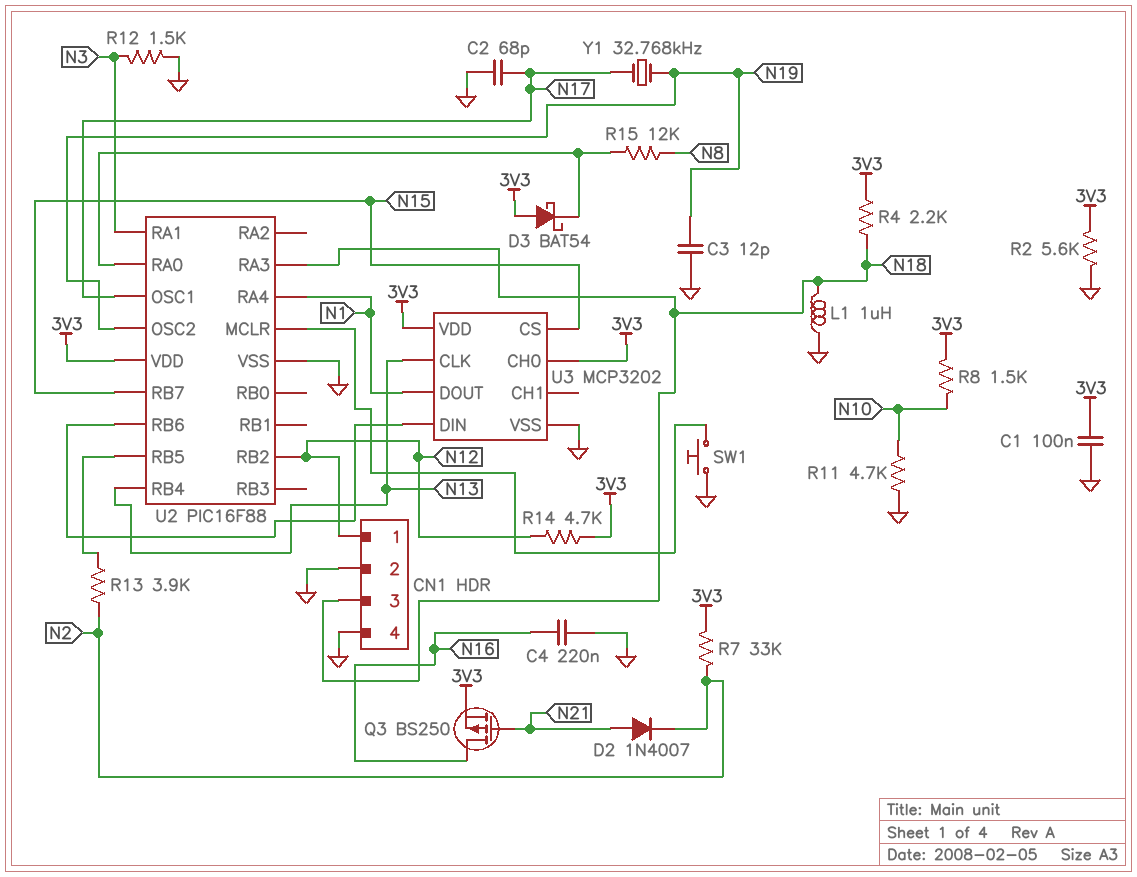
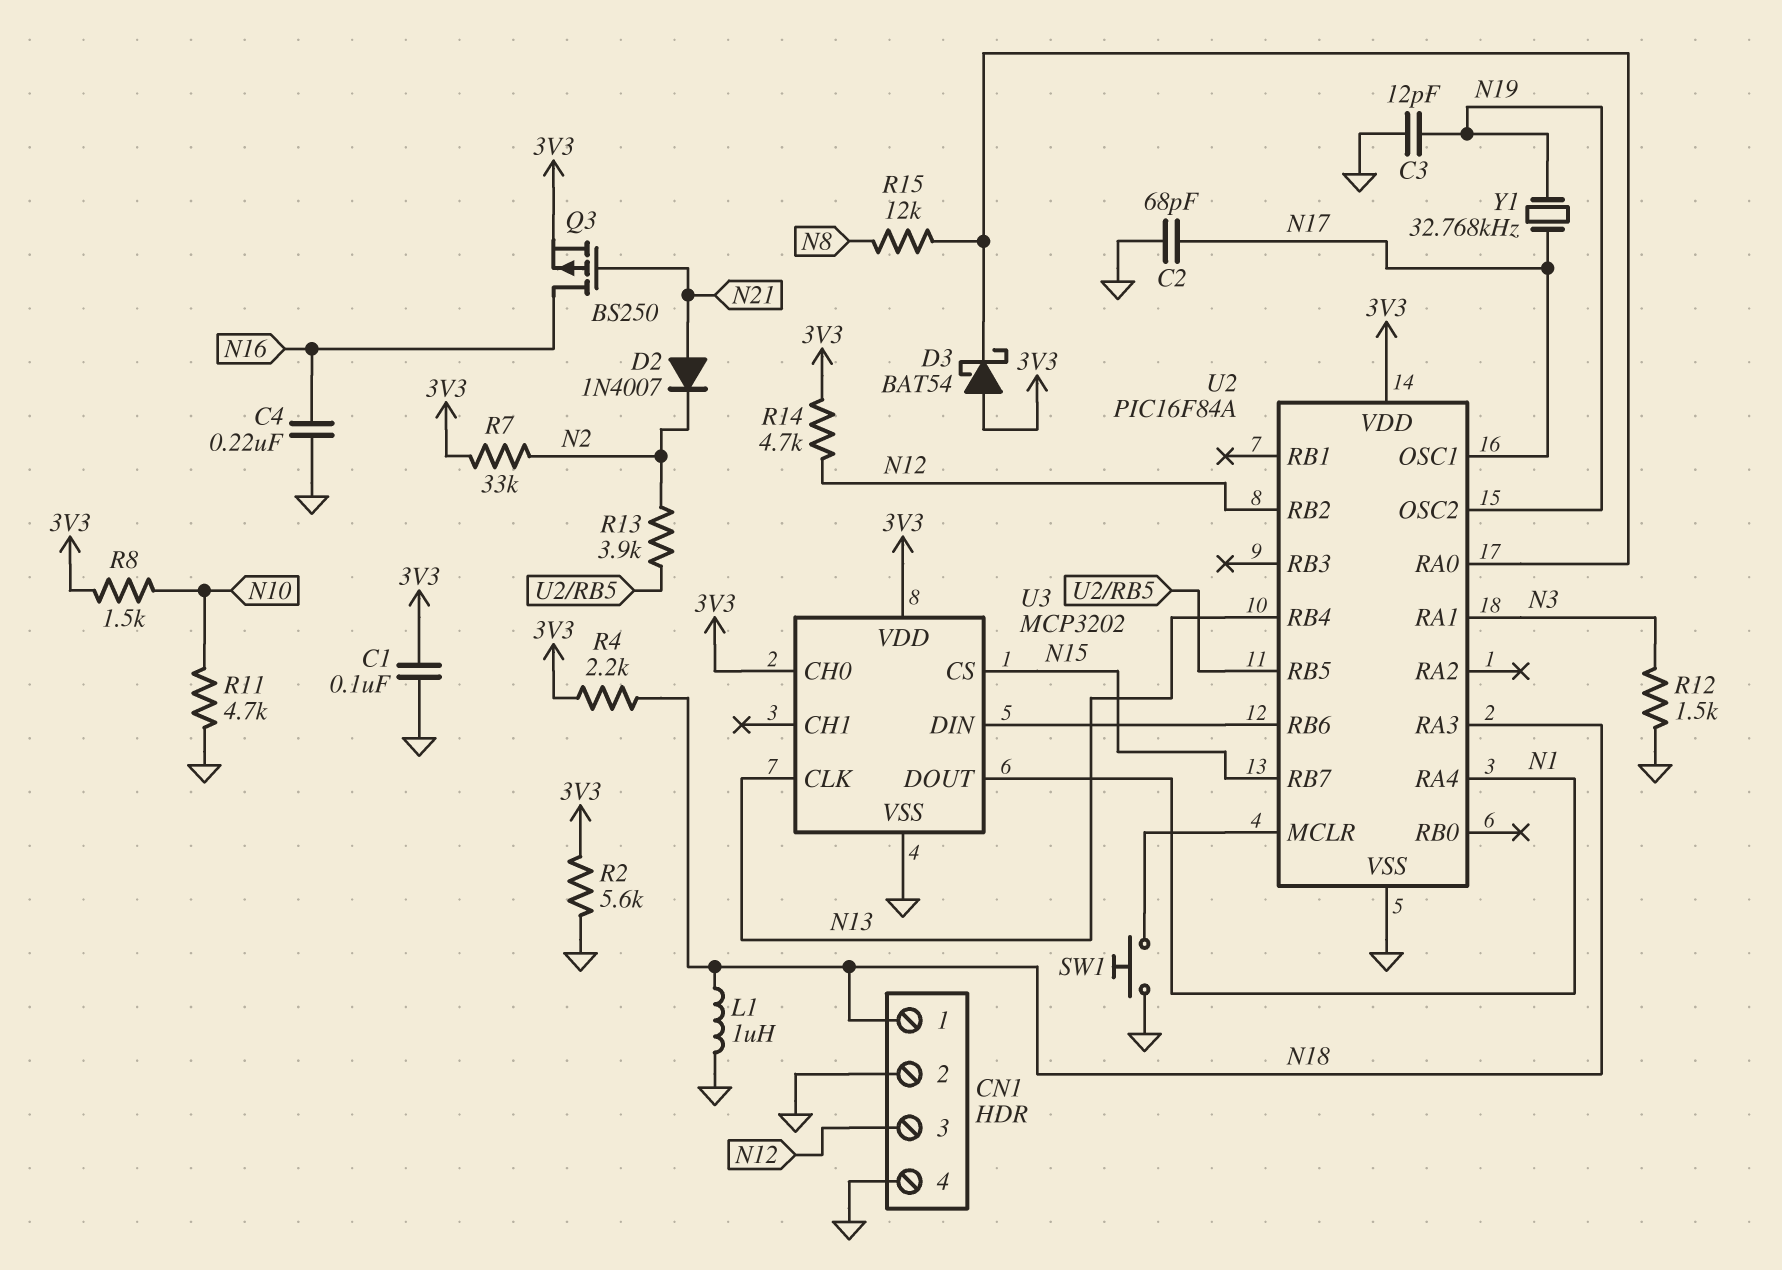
CN1 pin 1: N12 -> N18
CN1 pin 3: N18 -> N12
U2: PIC16F88 -> PIC16F84A

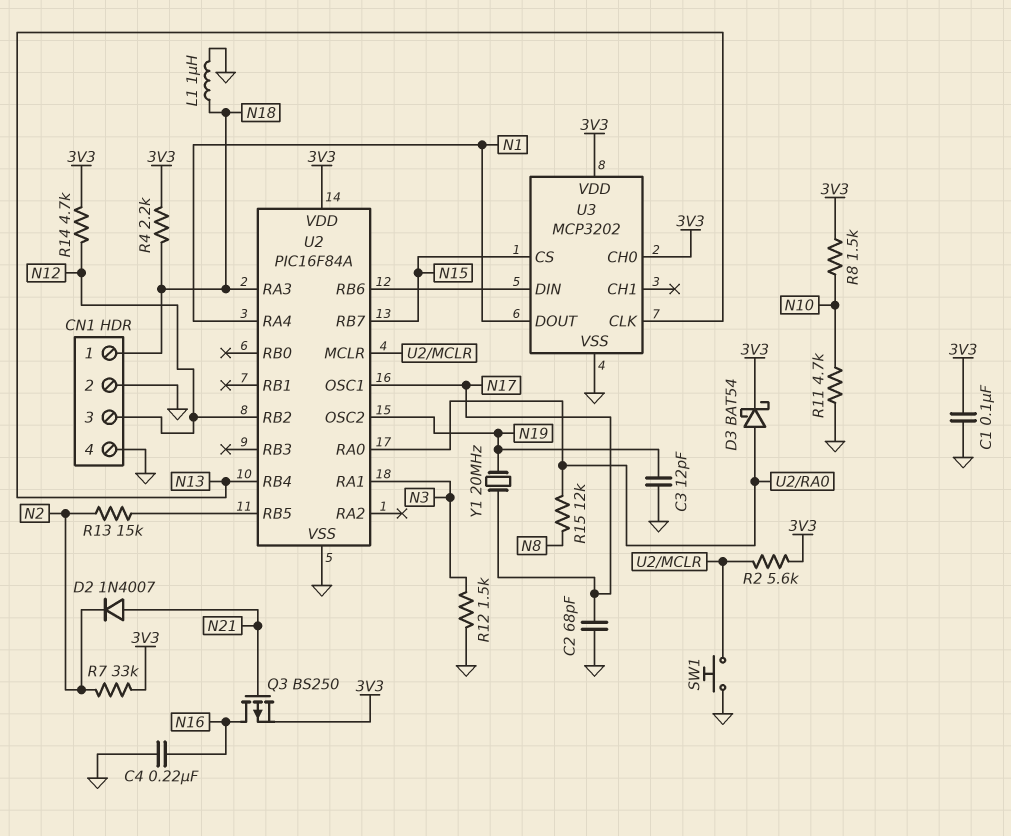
D3: schottky BAT54 (A 3V3, K U2/RA0) -> schottky BAT54 (A U2/RA0, K 3V3)
R2: 5.6k (3V3, GND) -> 5.6k (3V3, U2/MCLR)
R13: 3.9k (N2, U2/RB5) -> 15k (N2, U2/RB5)
Y1: 32.768kHz (N17, N19) -> 20MHz (N17, N19)

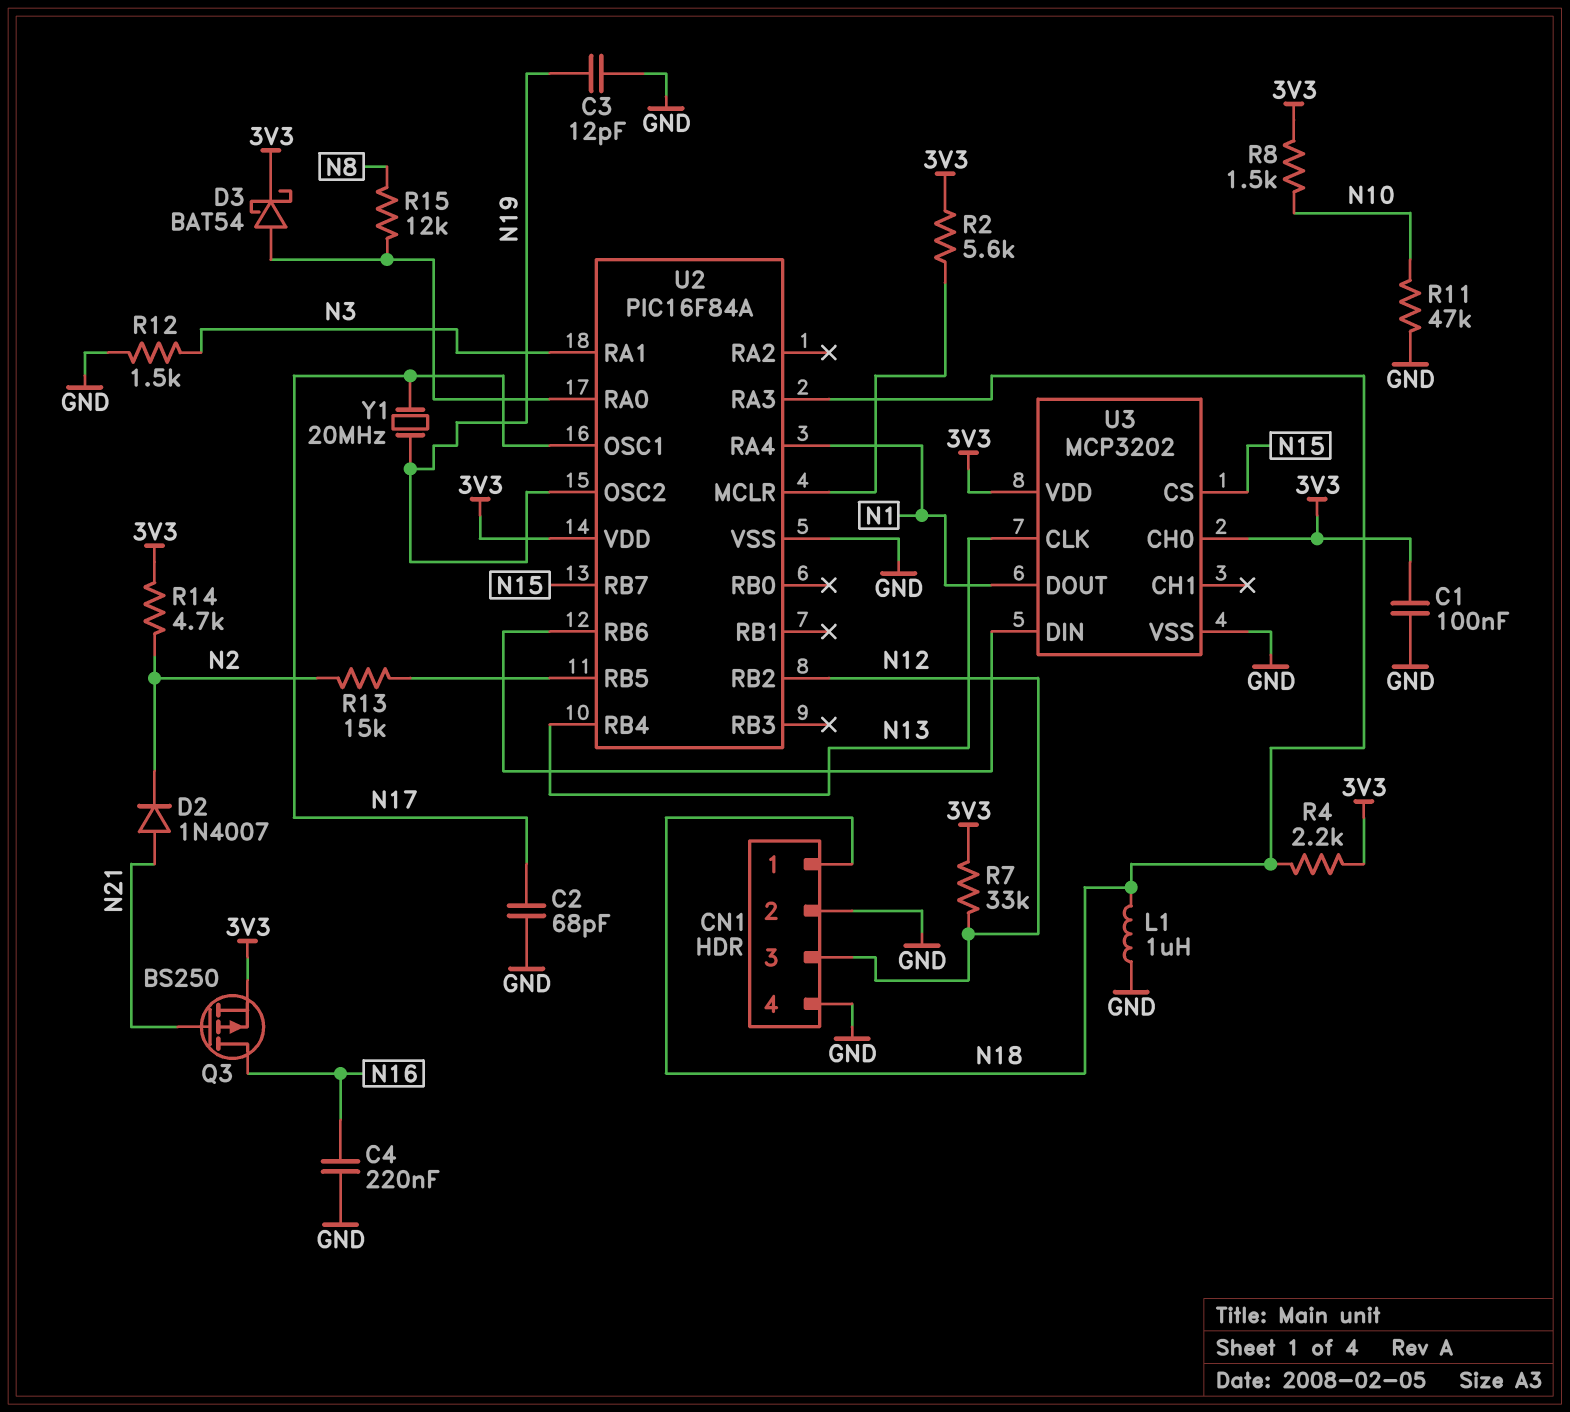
R7: 33k (3V3, N2) -> 33k (3V3, N12)
R11: 4.7k (GND, N10) -> 47k (GND, N10)
R14: 4.7k (3V3, N12) -> 4.7k (3V3, N2)
SW1: button (GND, U2/MCLR) -> none

